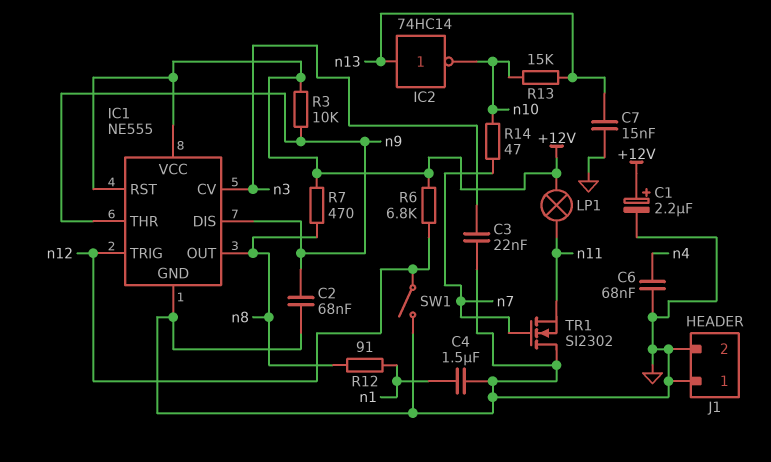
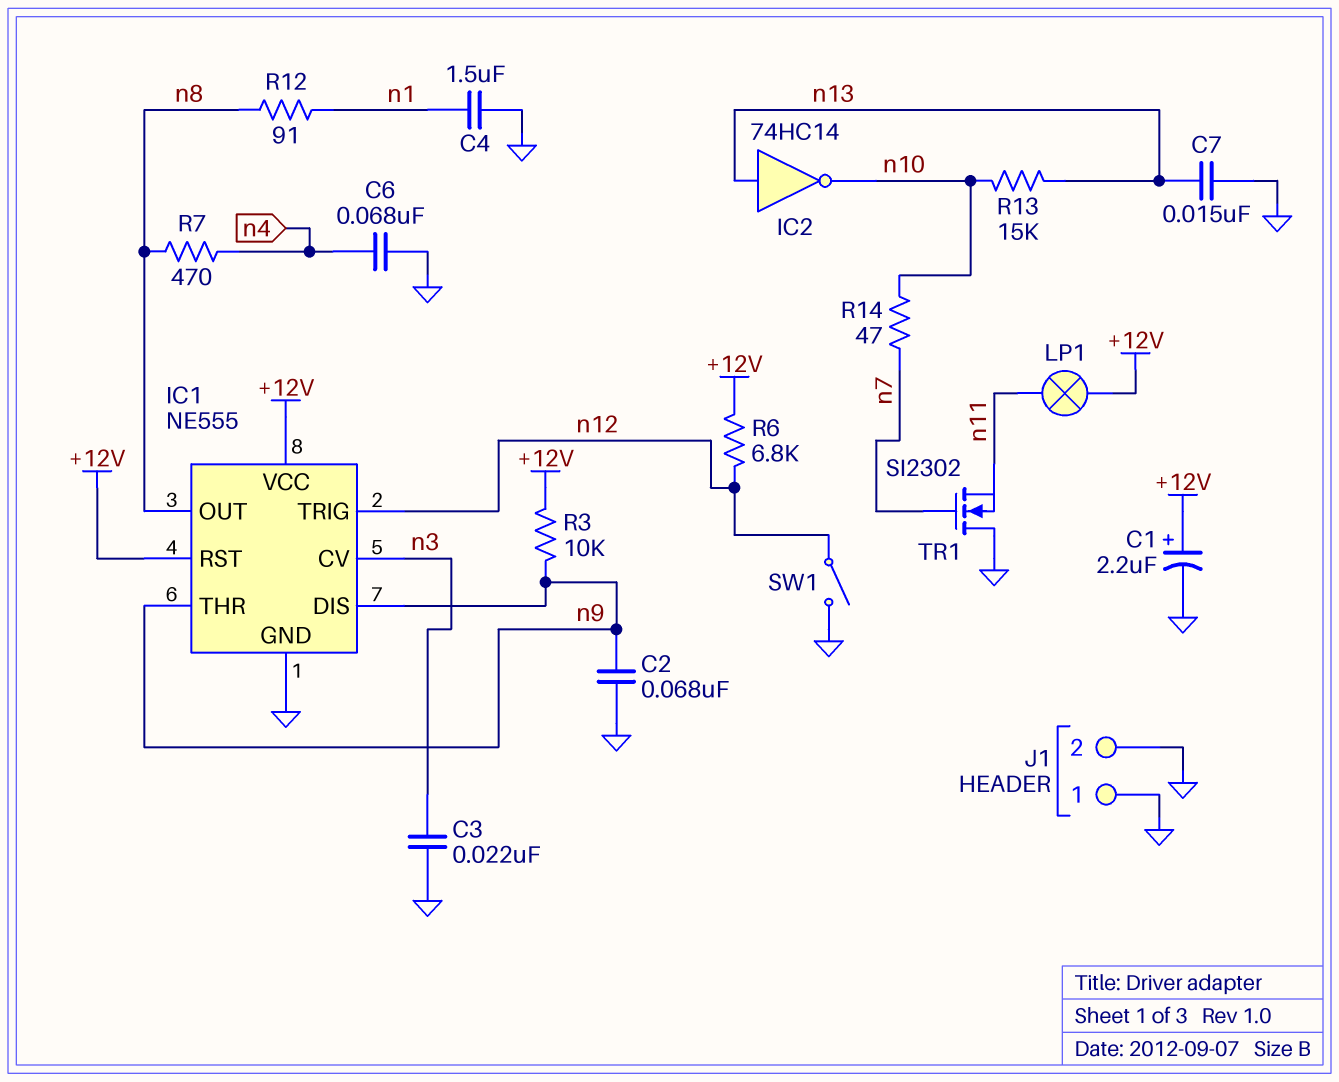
R7: 470 (+12V, n8) -> 470 (n4, n8)

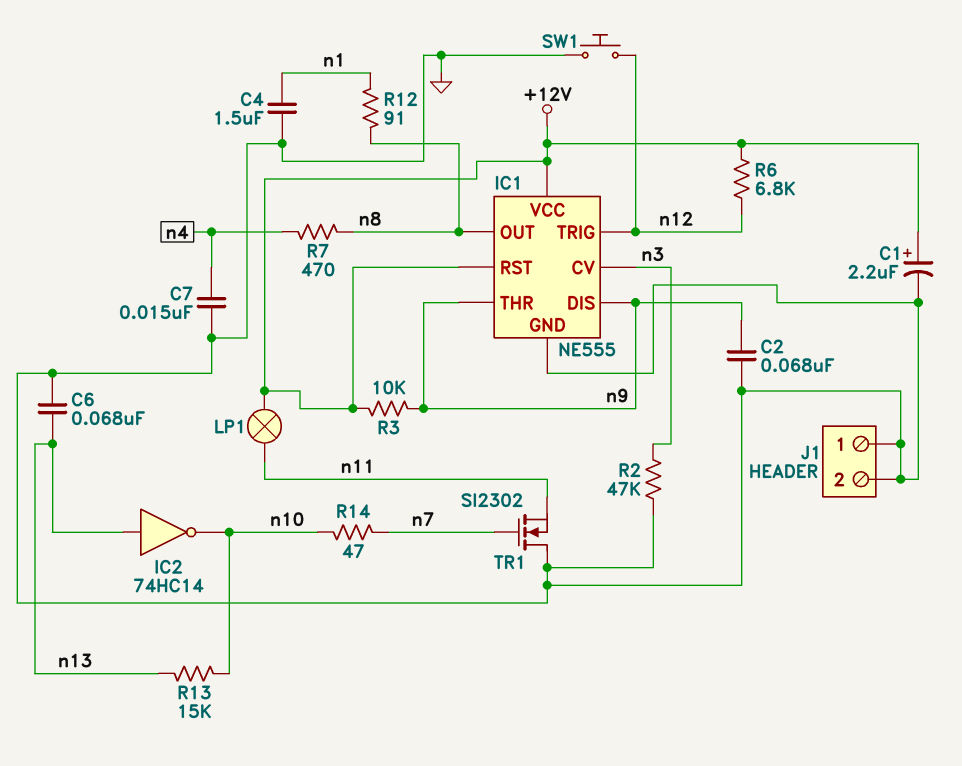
C3: 22nF (GND, n3) -> none
C6: 68nF (GND, n4) -> 68nF (GND, n13)
C7: 15nF (GND, n13) -> 15nF (GND, n4)
R2: none -> 47k (GND, n3)
SW1: switch (GND, n12) -> button (GND, n12)

